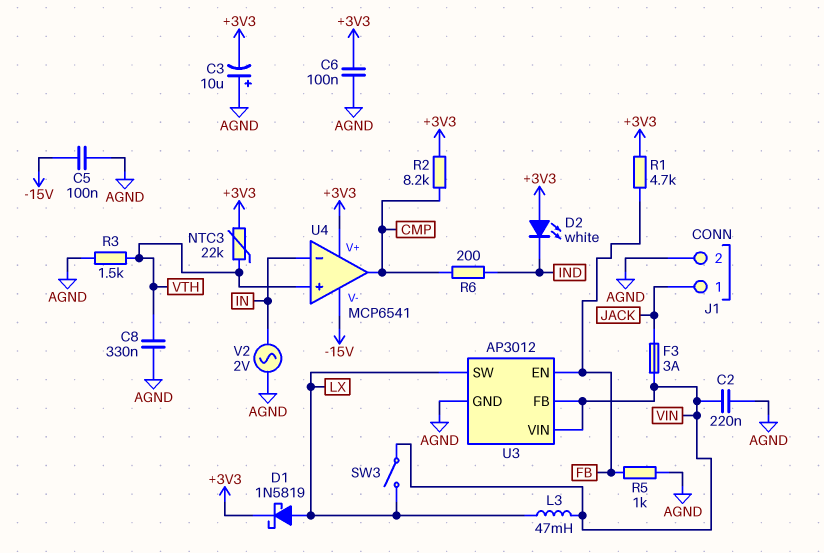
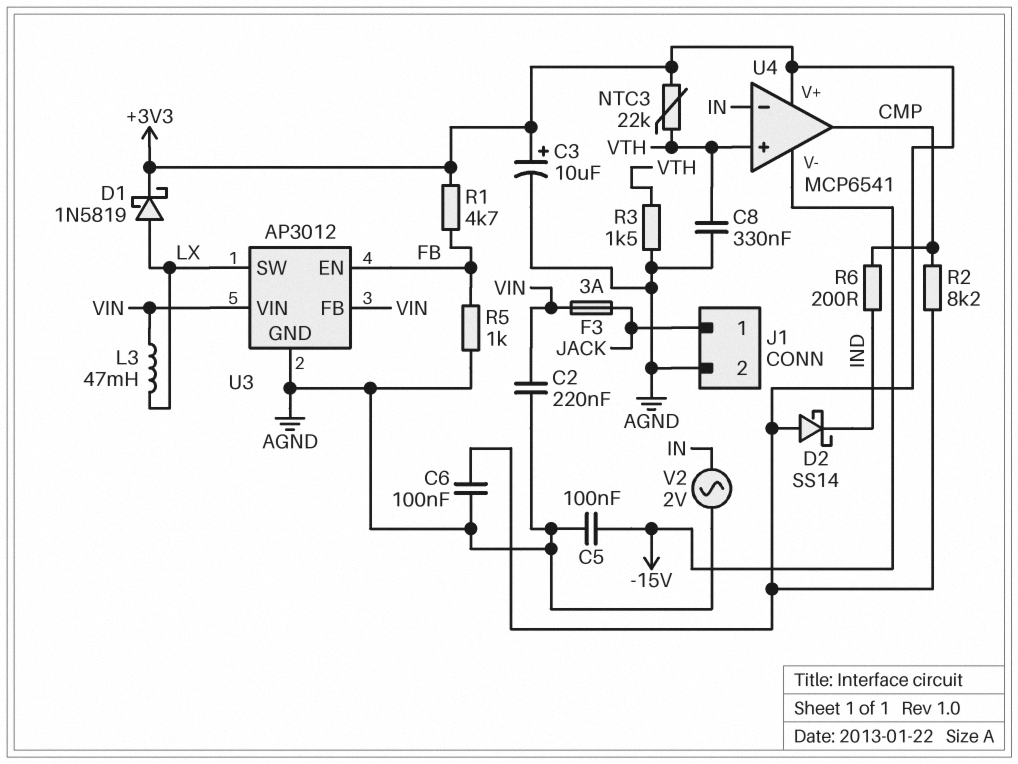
C3: 10uF (plus AGND, minus +3V3) -> 10uF (plus +3V3, minus AGND)
D2: LED white (A +3V3, K IND) -> schottky SS14 (A +3V3, K IND)
SW3: switch (LX, VIN) -> none

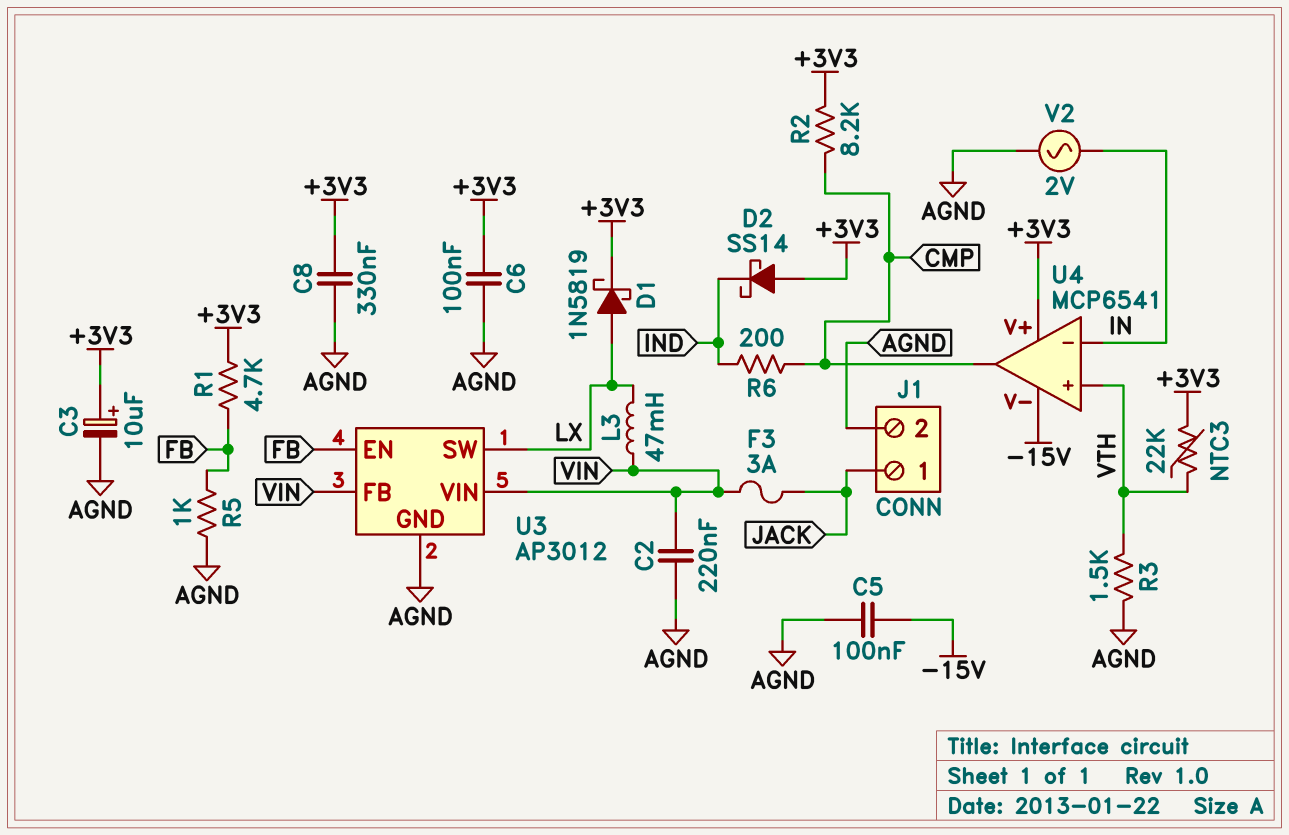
C8: 330nF (AGND, VTH) -> 330nF (+3V3, AGND)

